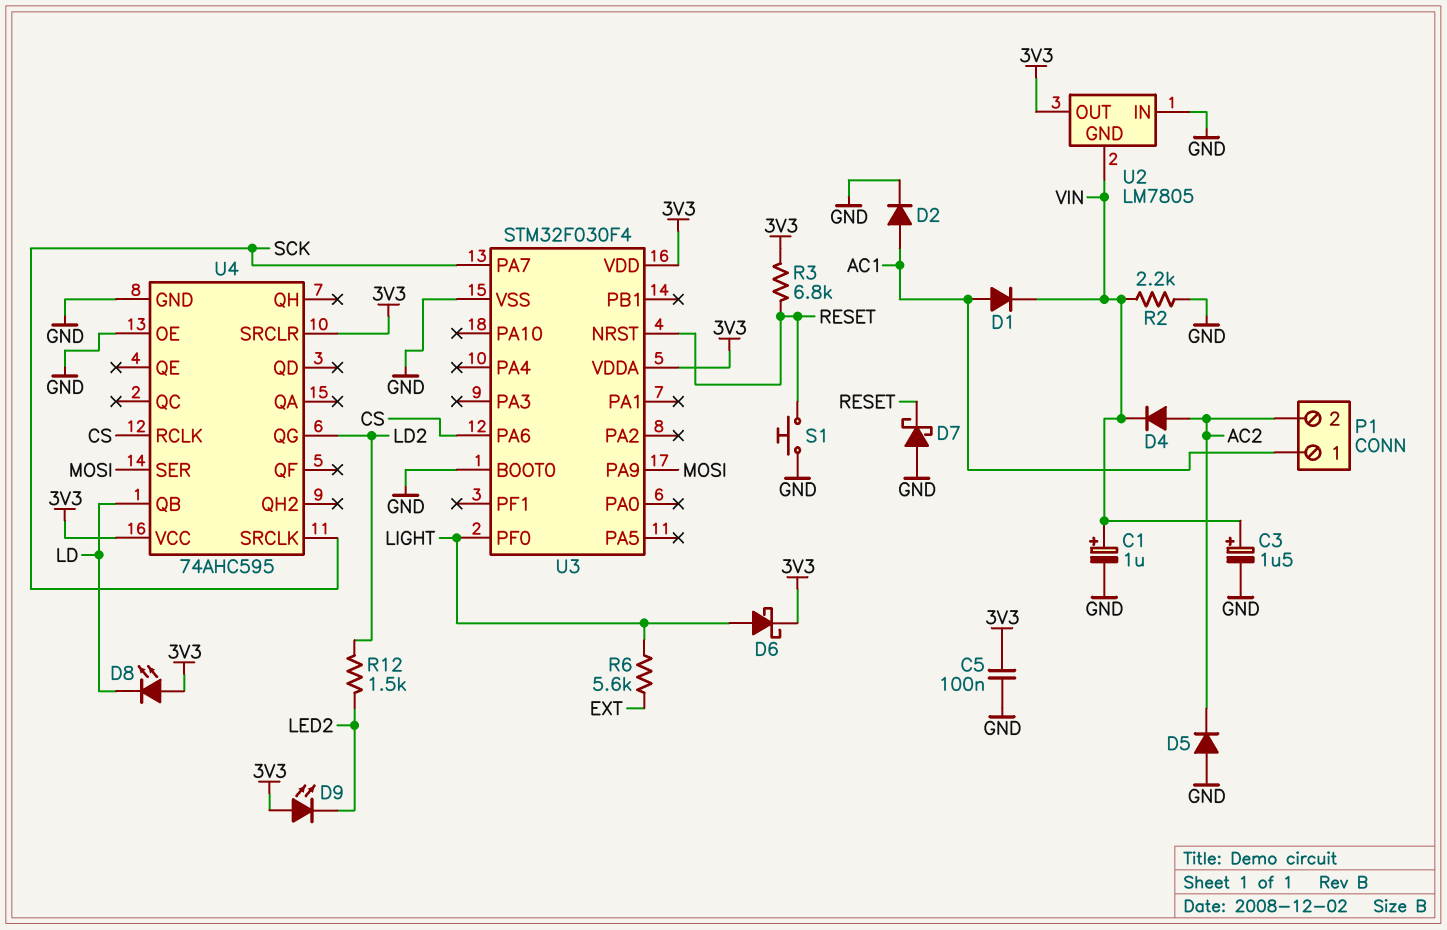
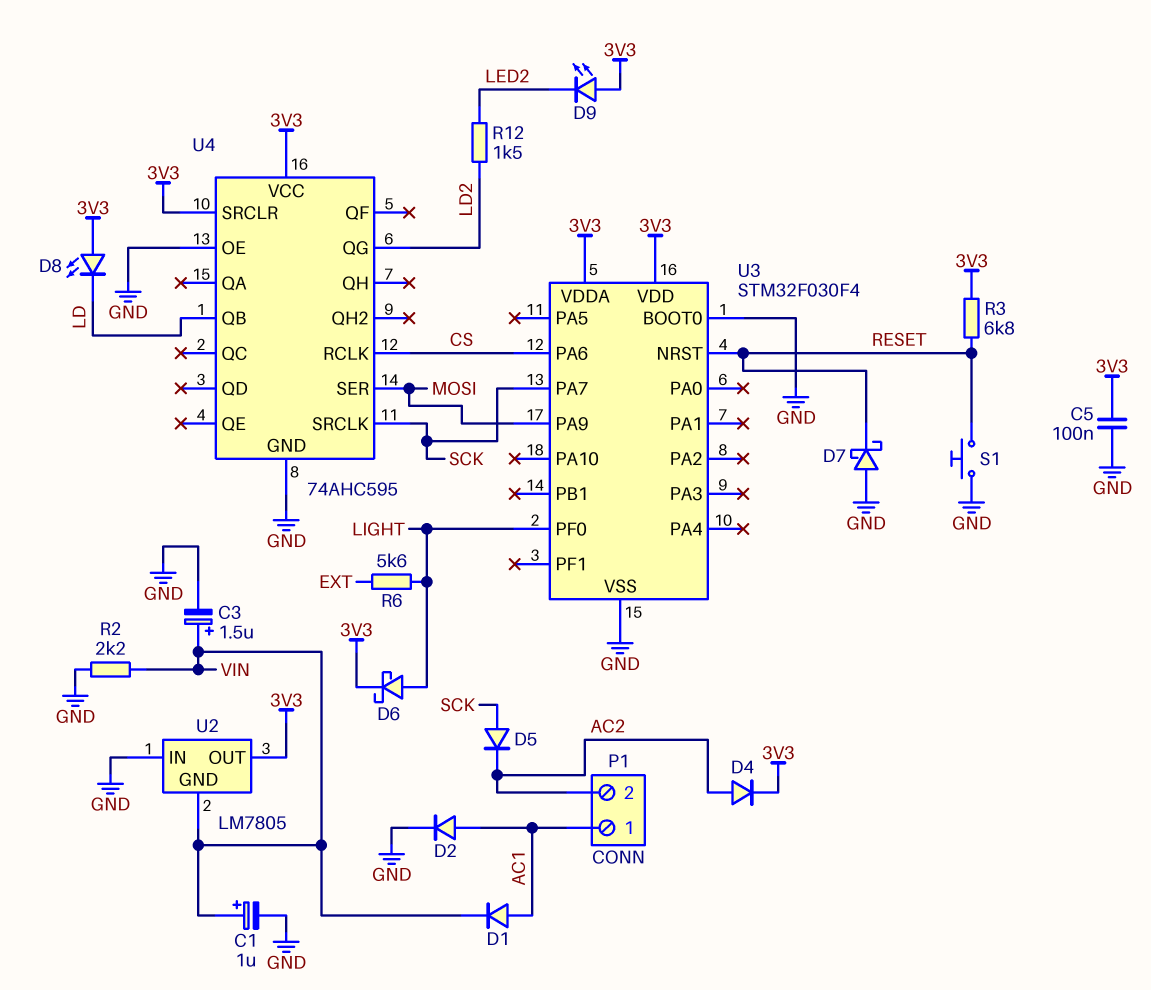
D4: diode (A AC2, K VIN) -> diode (A AC2, K 3V3)
D5: diode (A GND, K AC2) -> diode (A SCK, K AC2)

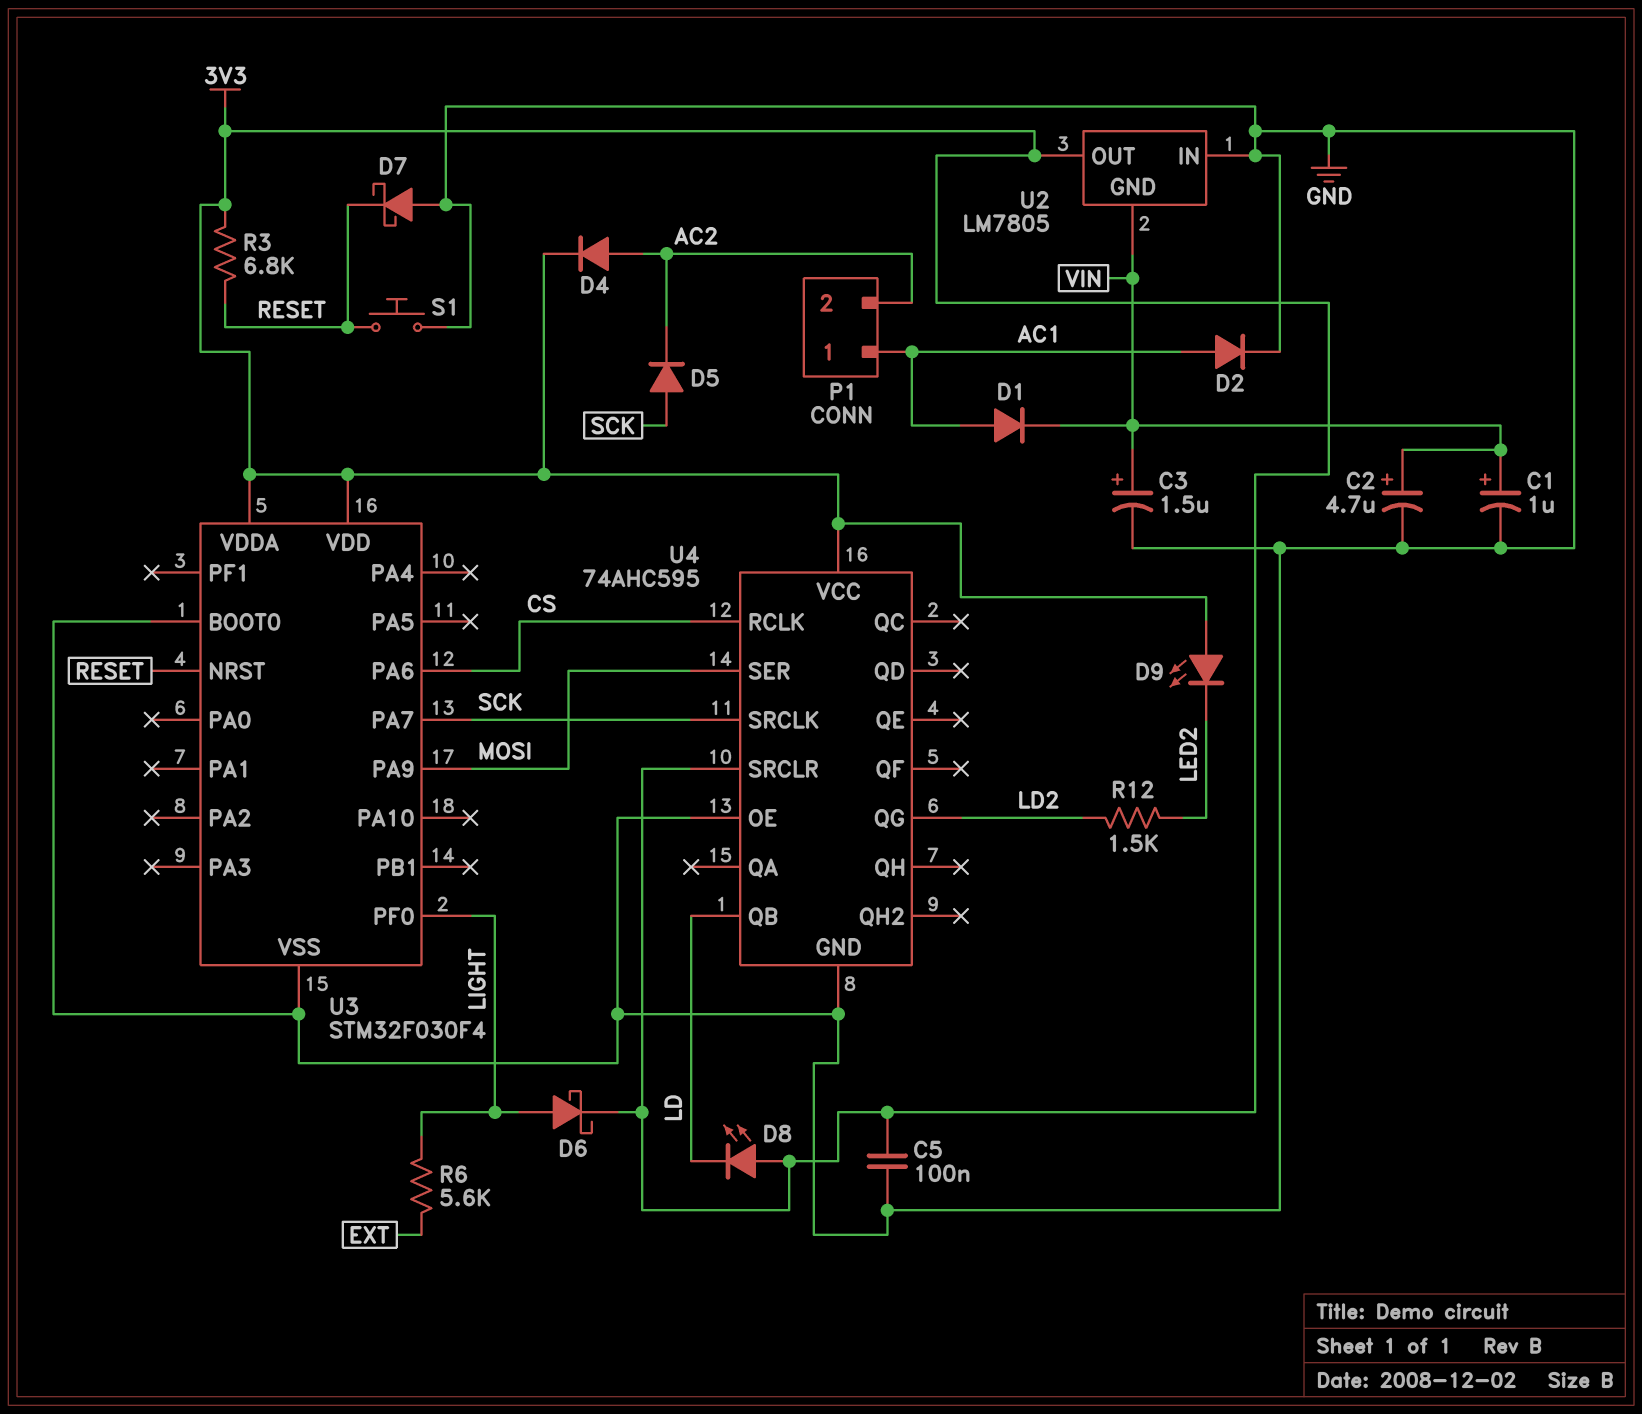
C2: none -> 4.7uF (plus VIN, minus GND)
R2: 2.2k (GND, VIN) -> none

